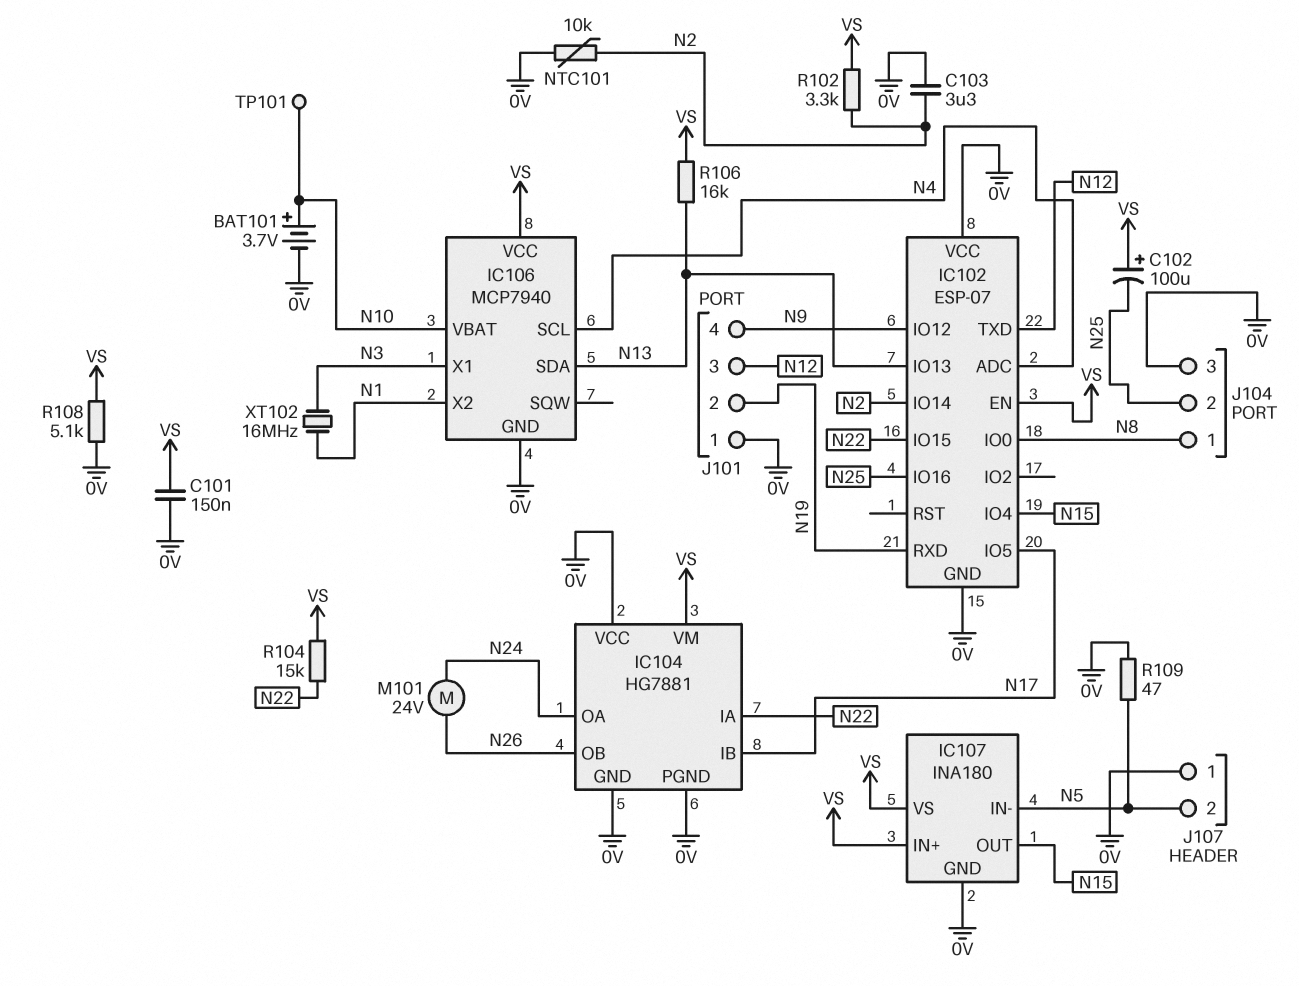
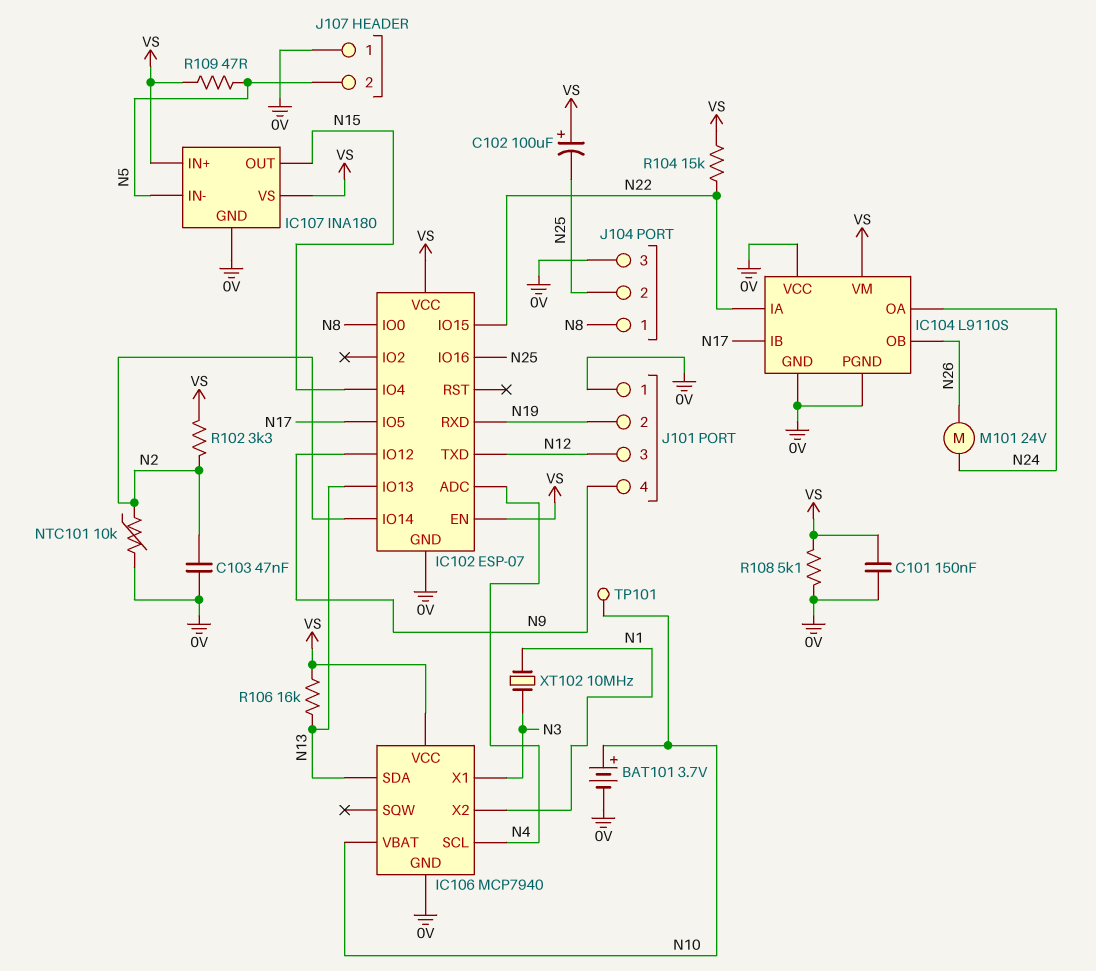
C103: 3.3uF (0V, N2) -> 47nF (0V, N2)
IC102 pin VCC: 0V -> VS
IC104: HG7881 -> L9110S
R109: 47 (0V, N5) -> 47 (N5, VS)
XT102: 16MHz (N1, N3) -> 10MHz (N1, N3)

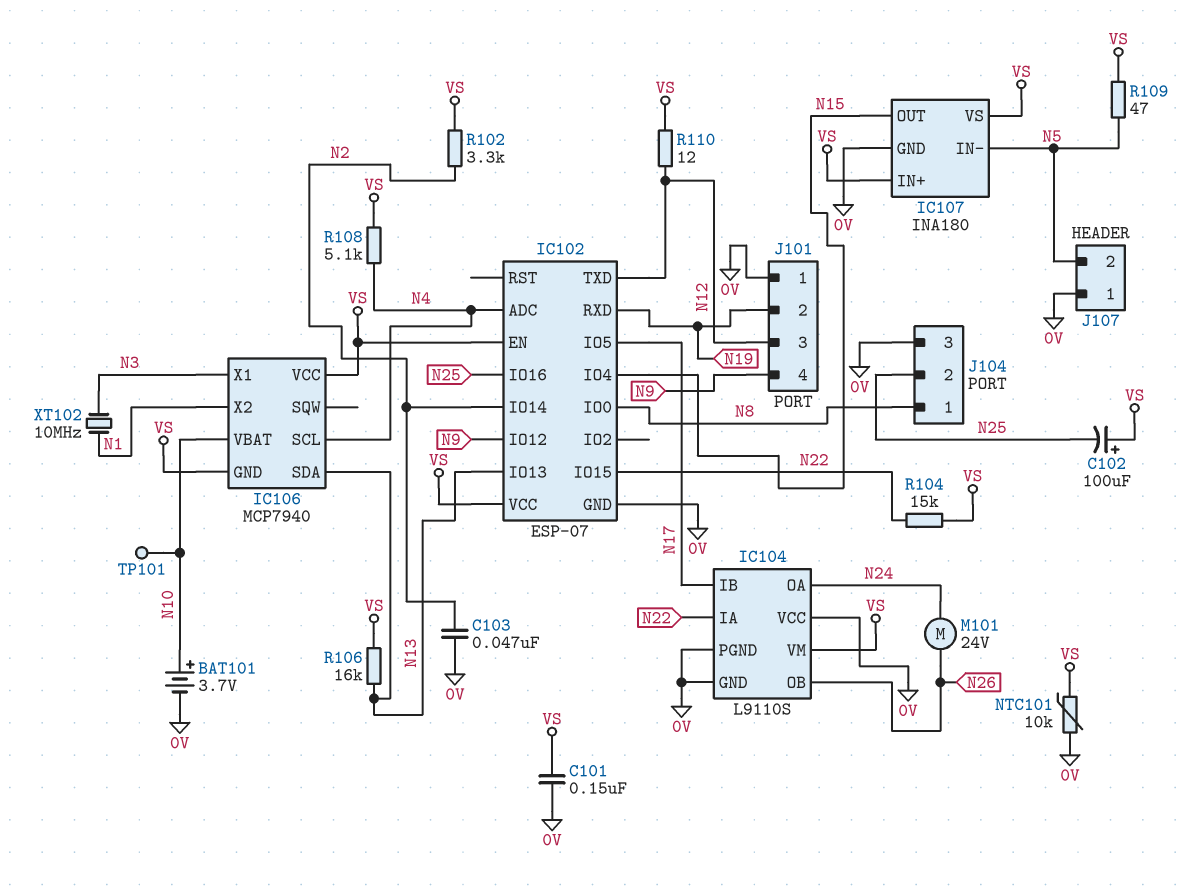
IC106 pin GND: 0V -> VS
NTC101: 10k (0V, N2) -> 10k (0V, VS)
R108: 5.1k (0V, VS) -> 5.1k (N4, VS)
R110: none -> 12 (N12, VS)

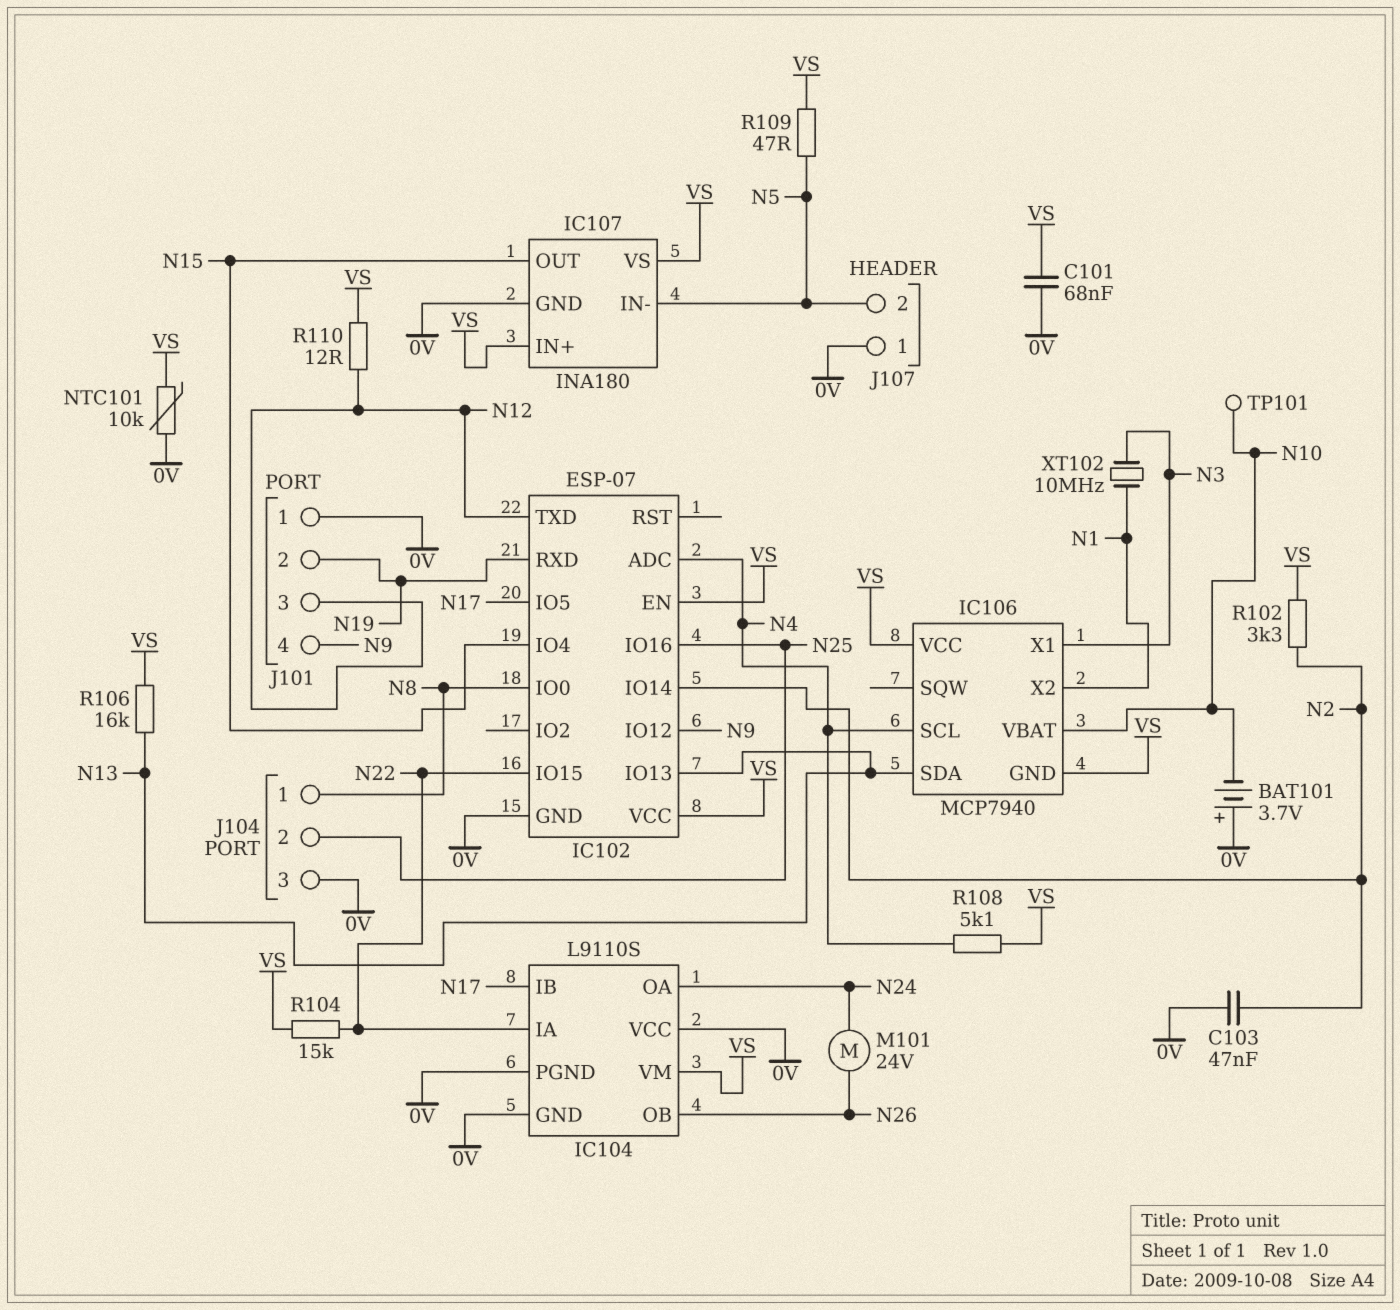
BAT101: 3.7V (plus N10, minus 0V) -> 3.7V (plus 0V, minus N10)
C101: 150nF (0V, VS) -> 68nF (0V, VS)
C102: 100uF (plus VS, minus N25) -> none

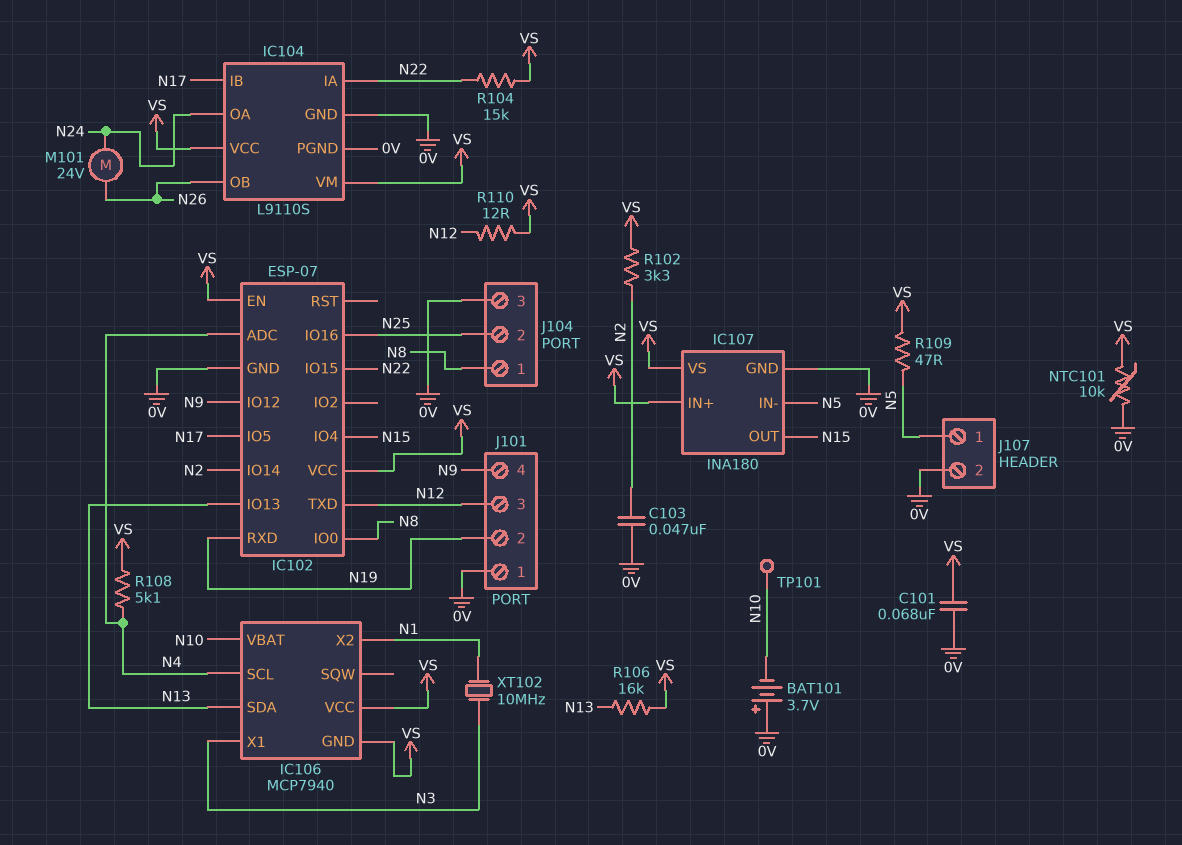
IC104 pin VCC: 0V -> VS
J107 pin 1: 0V -> N5
J107 pin 2: N5 -> 0V

